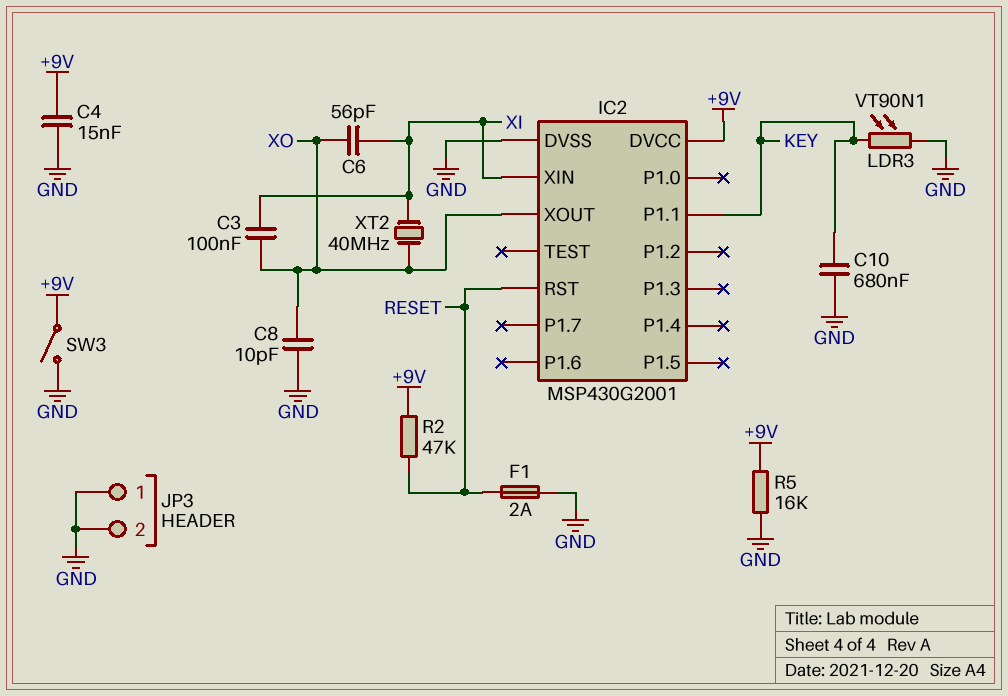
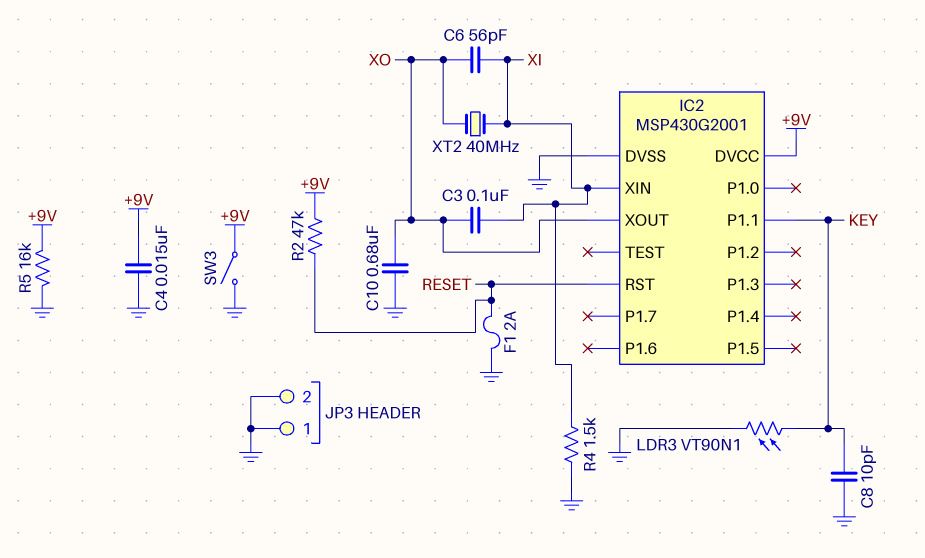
C8: 10pF (GND, XO) -> 10pF (GND, KEY)
C10: 680nF (GND, KEY) -> 680nF (GND, XO)
R4: none -> 1.5k (GND, XI)

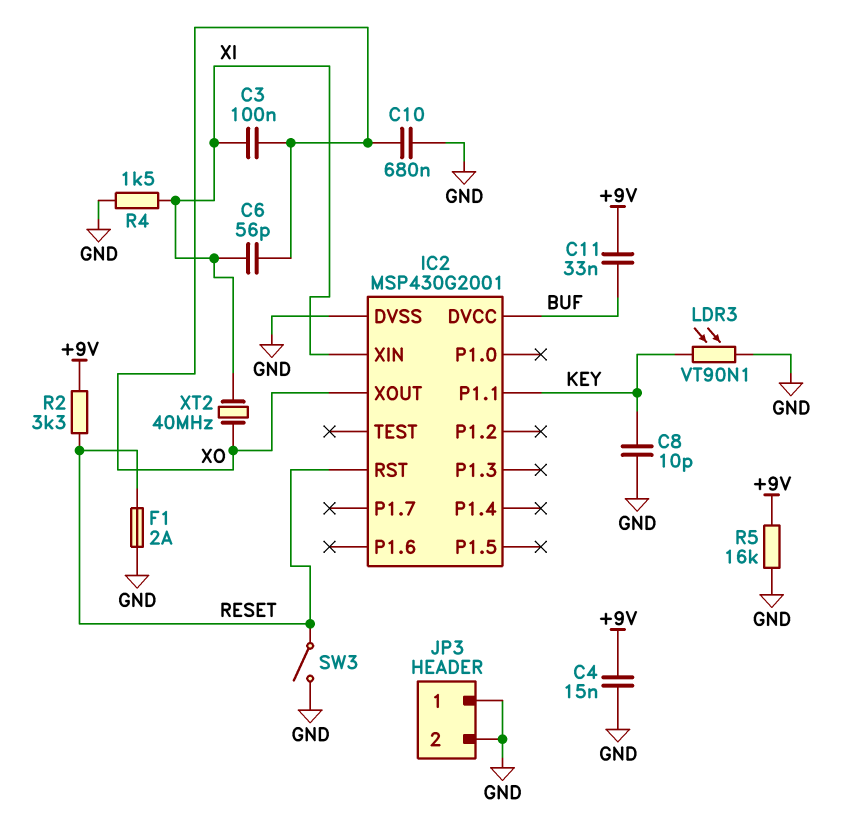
C11: none -> 33nF (+9V, BUF)
IC2 pin DVCC: +9V -> BUF
R2: 47k (+9V, RESET) -> 3.3k (+9V, RESET)
SW3: switch (+9V, GND) -> switch (GND, RESET)

